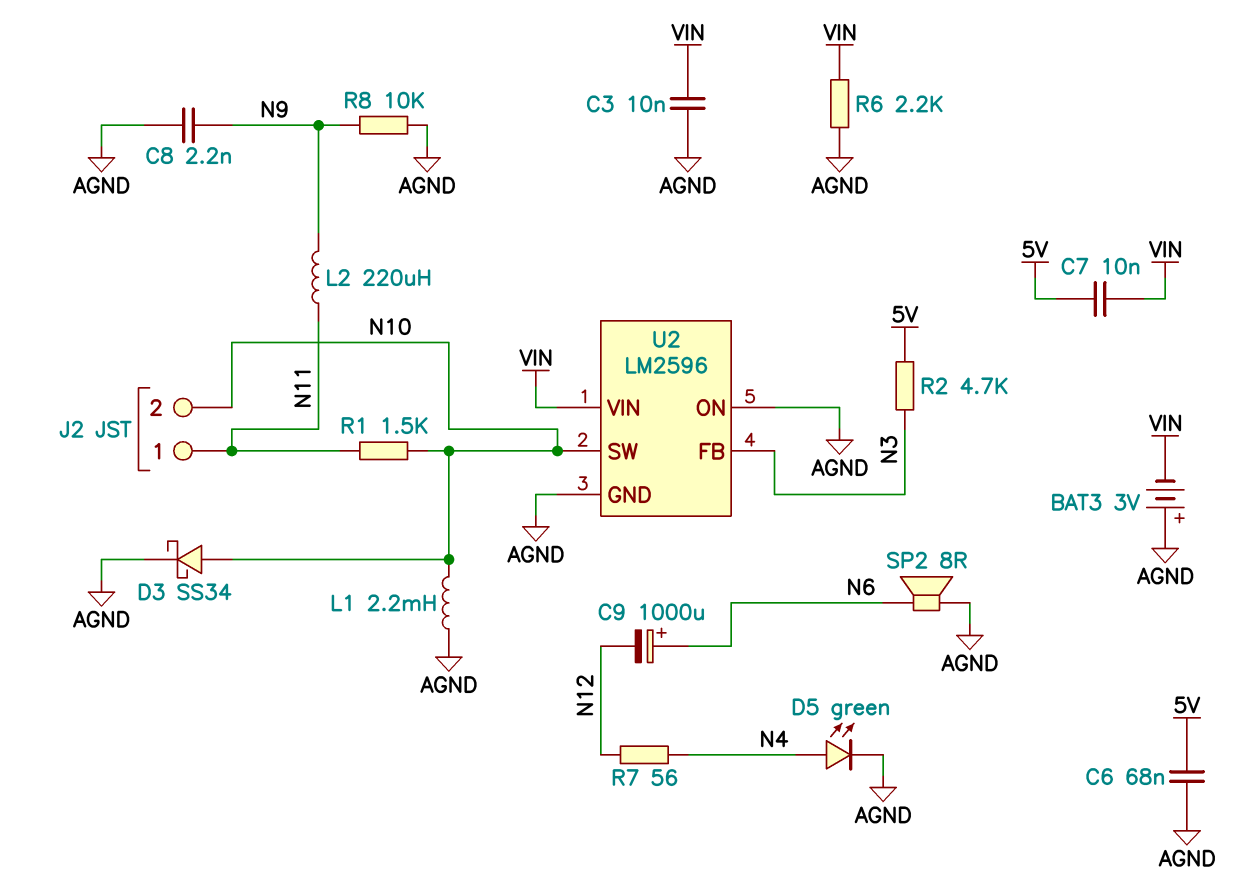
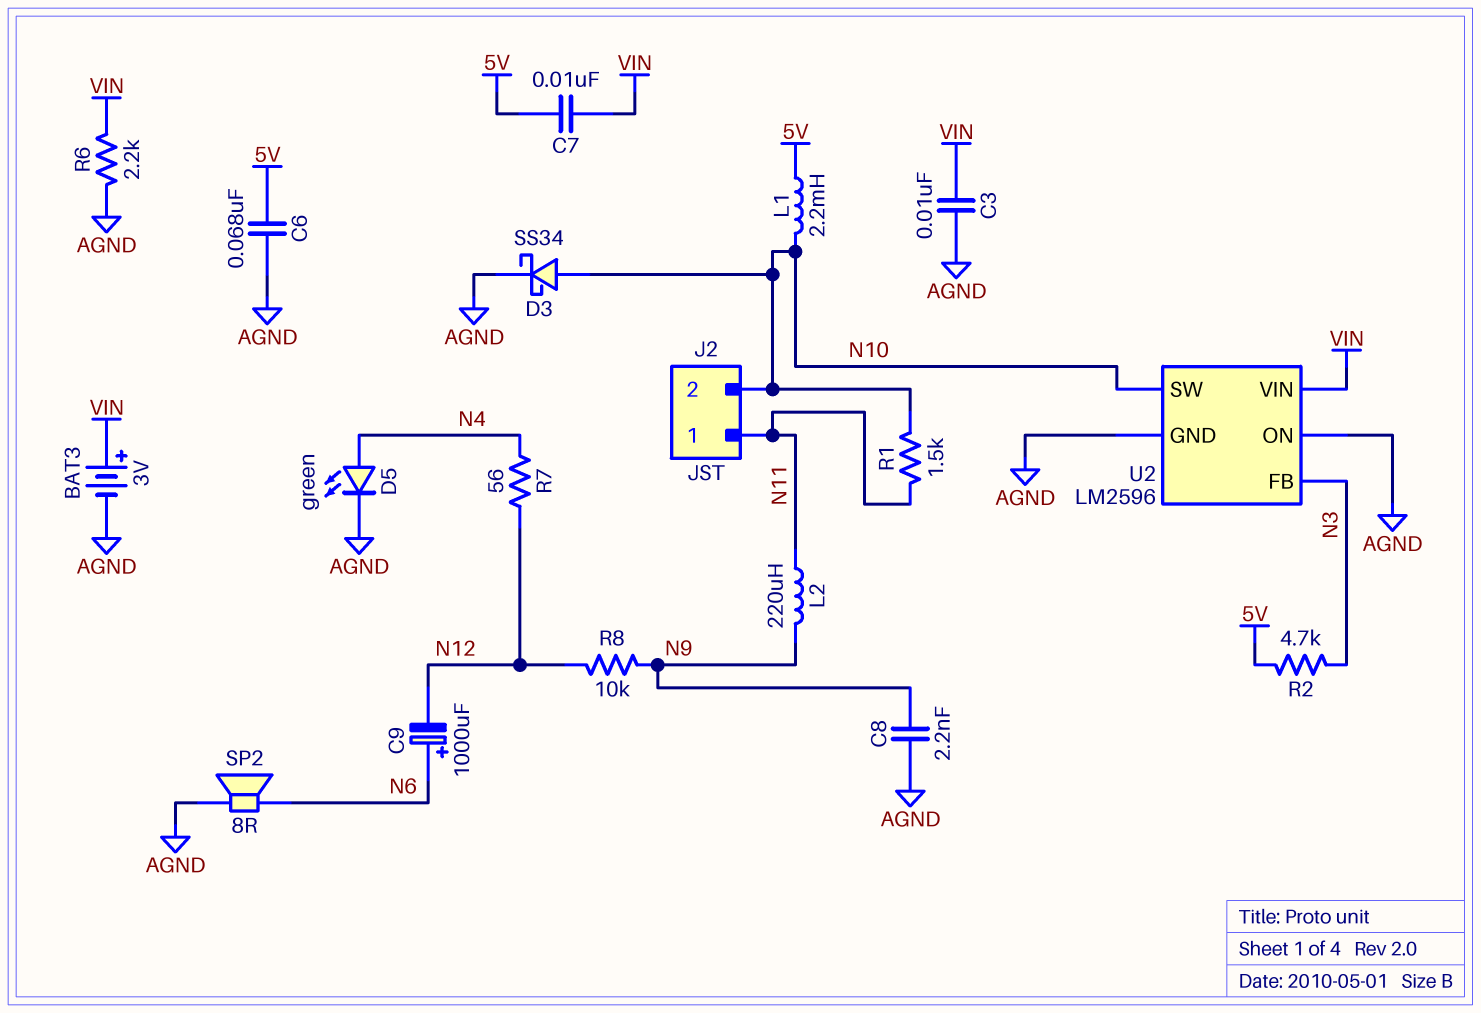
BAT3: 3V (plus AGND, minus VIN) -> 3V (plus VIN, minus AGND)
L1: 2.2mH (AGND, N10) -> 2.2mH (5V, N10)
R8: 10k (AGND, N9) -> 10k (N9, N12)

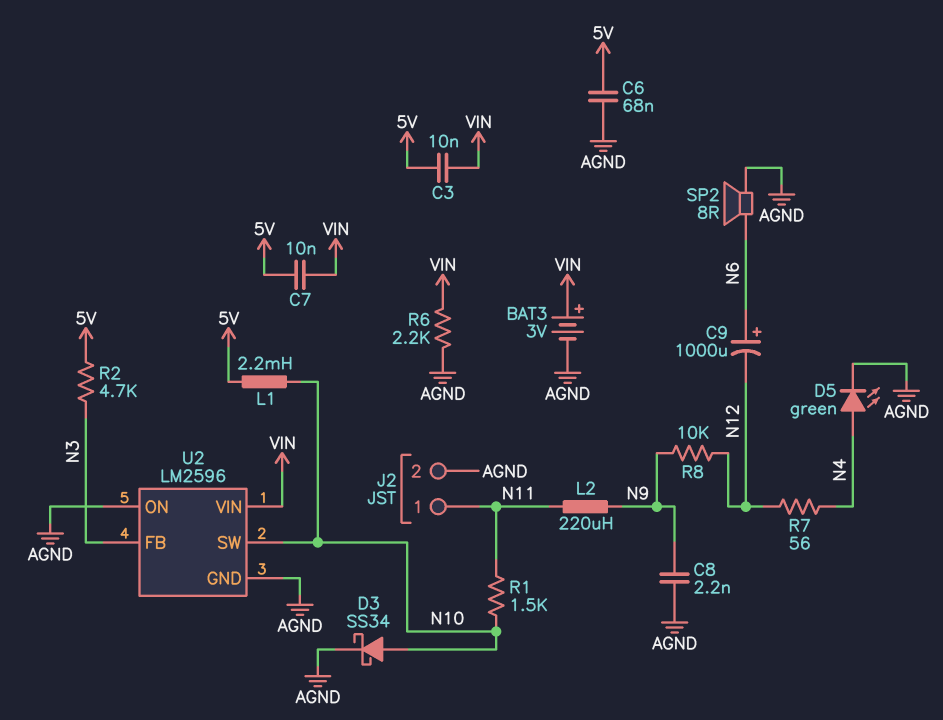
C3: 10nF (AGND, VIN) -> 10nF (5V, VIN)
J2 pin 2: N10 -> AGND

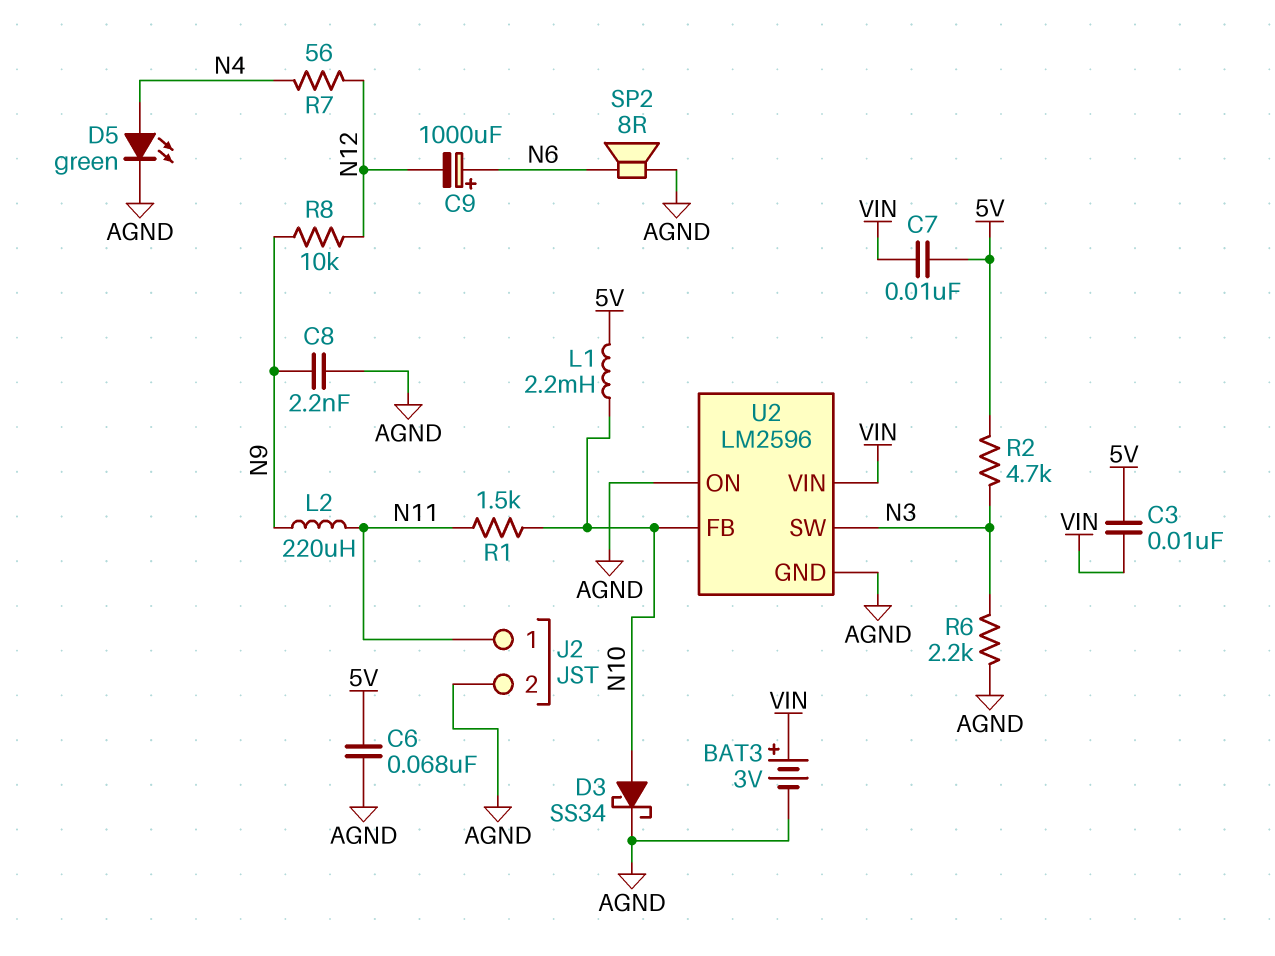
R6: 2.2k (AGND, VIN) -> 2.2k (AGND, N3)
U2 pin FB: N3 -> N10
U2 pin SW: N10 -> N3

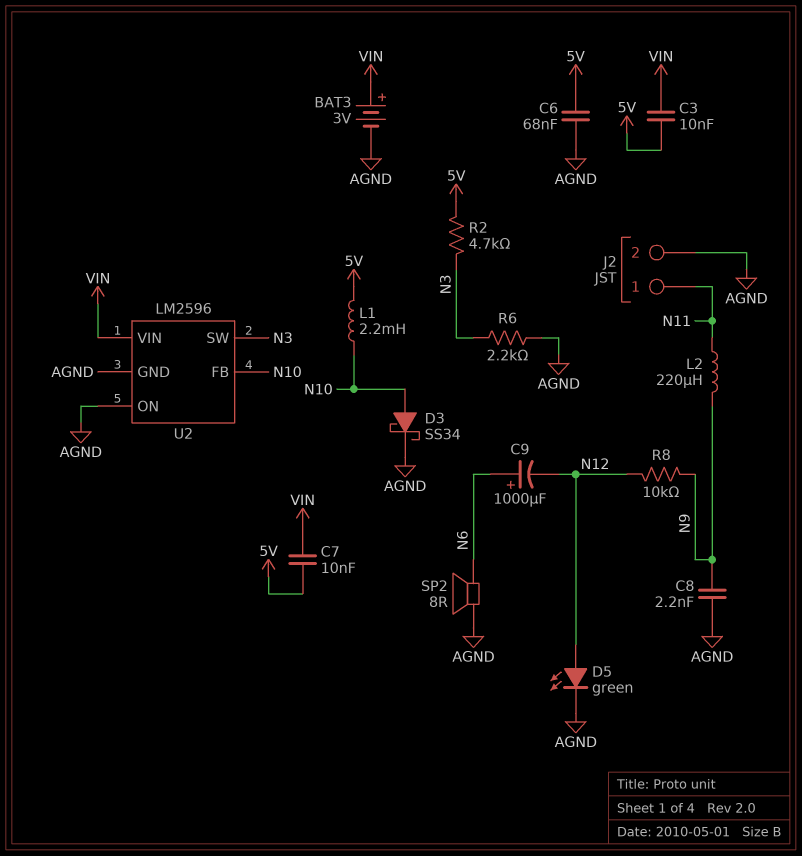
D5: LED green (A N4, K AGND) -> LED green (A N12, K AGND)
R1: 1.5k (N10, N11) -> none
R7: 56 (N4, N12) -> none

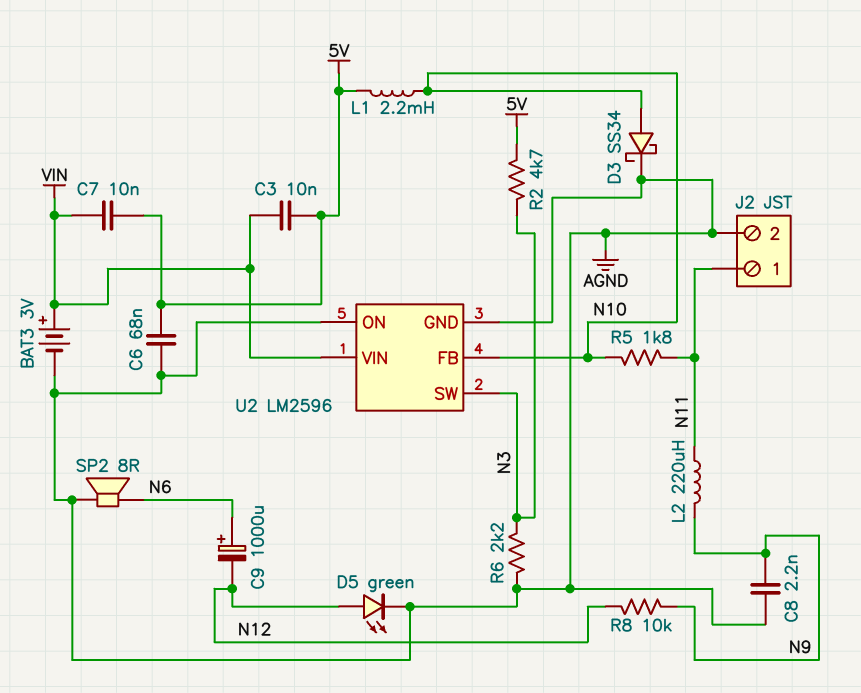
R5: none -> 1.8k (N10, N11)

